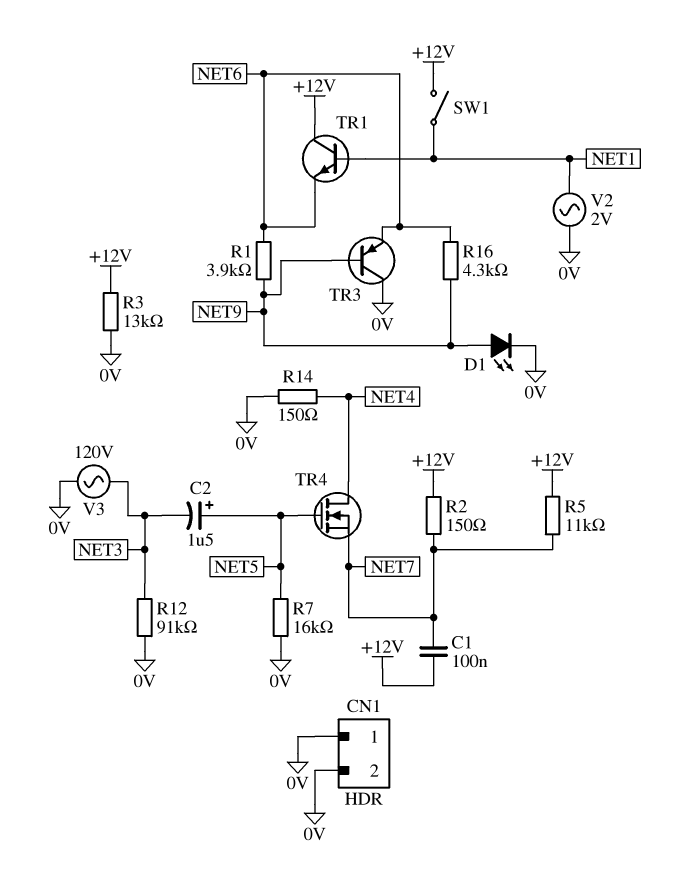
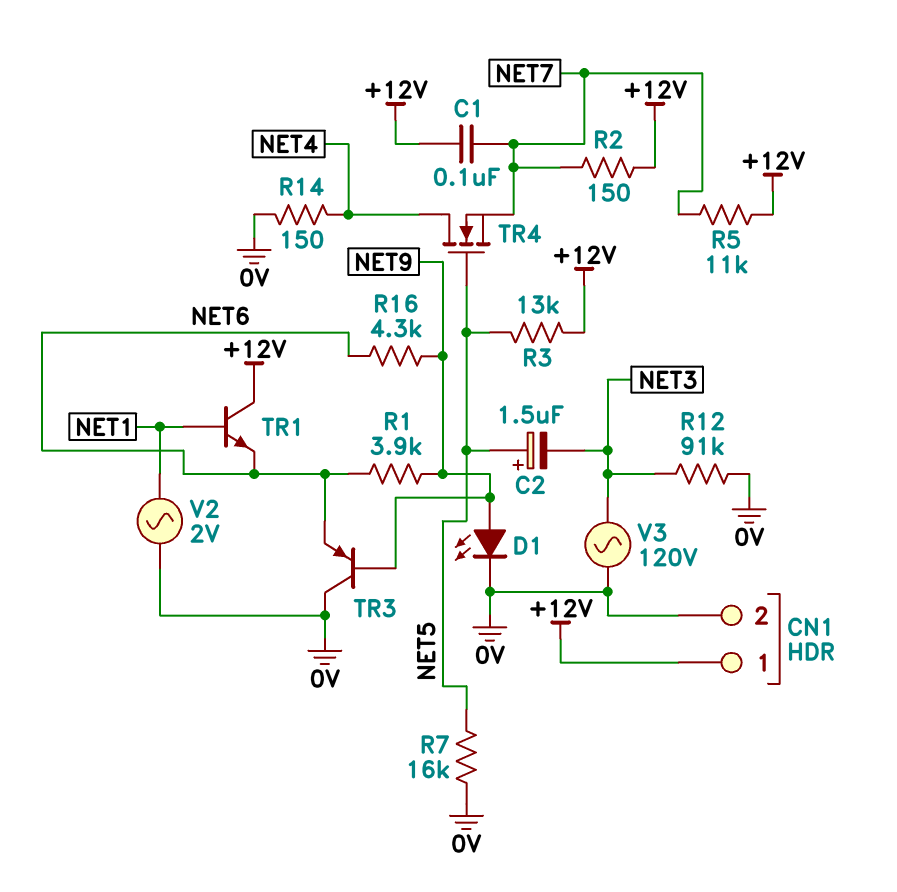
CN1 pin 1: 0V -> +12V
R3: 13k (+12V, 0V) -> 13k (+12V, NET5)
SW1: switch (+12V, NET1) -> none

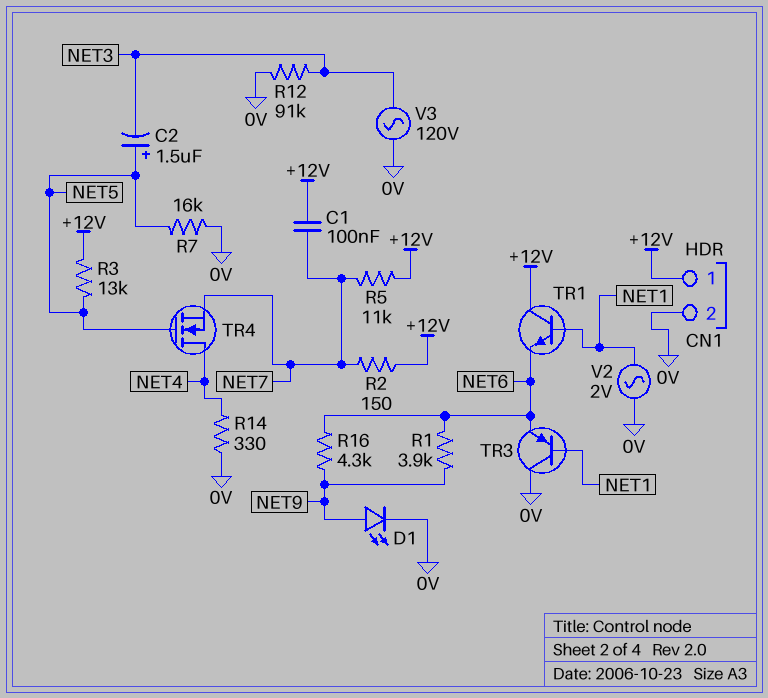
R14: 150 (0V, NET4) -> 330 (0V, NET4)
TR3: PNP (B NET9, C 0V, E NET6) -> PNP (B NET1, C 0V, E NET6)

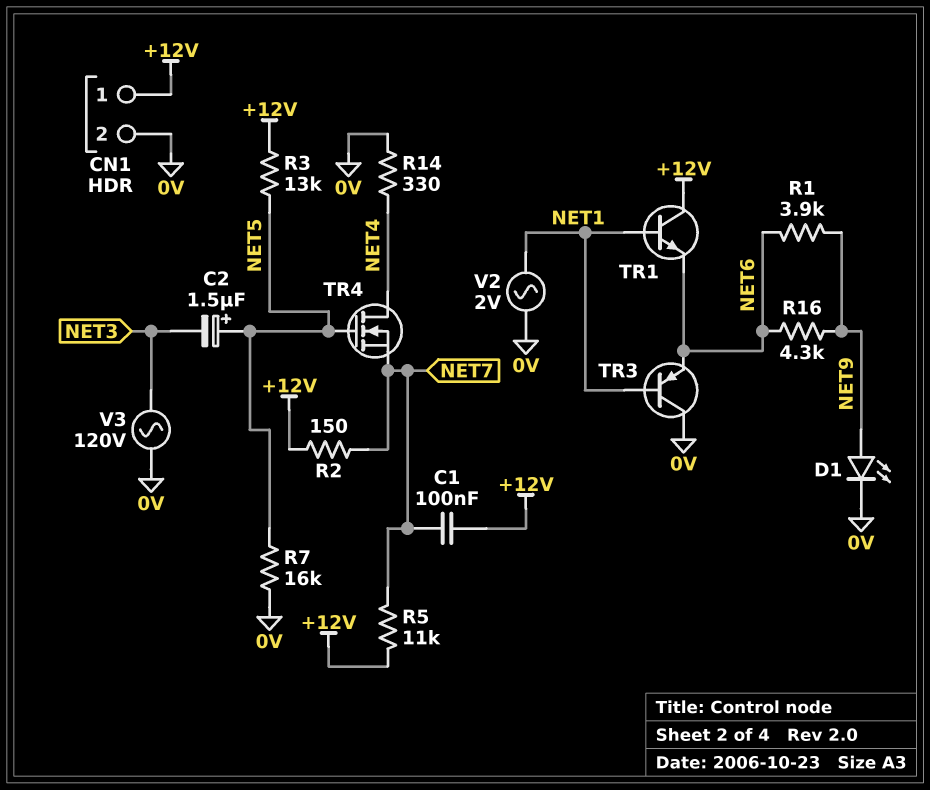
R12: 91k (0V, NET3) -> none

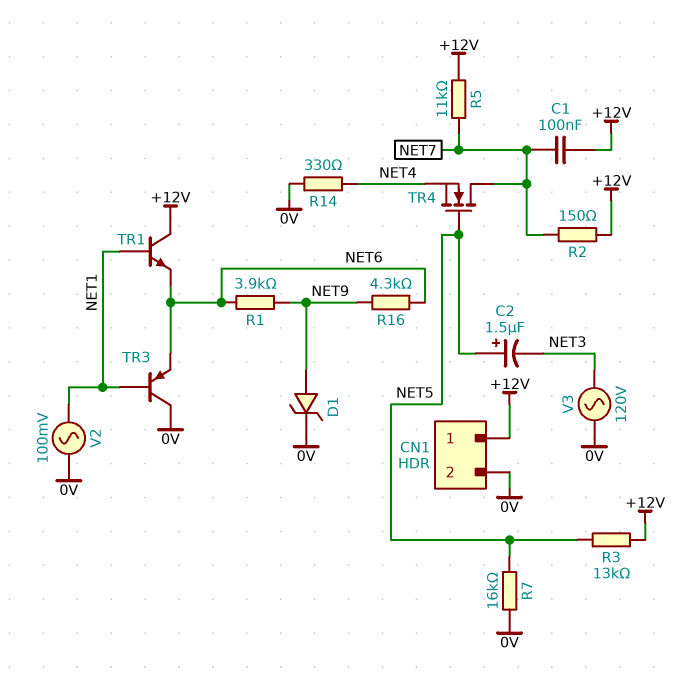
D1: LED (A NET9, K 0V) -> zener (A NET9, K 0V)
TR4: NMOS (G NET5, D NET4, S NET7) -> NMOS (G NET5, D NET7, S NET4)
V2: AC 2V (0V, NET1) -> AC 100mV (0V, NET1)

